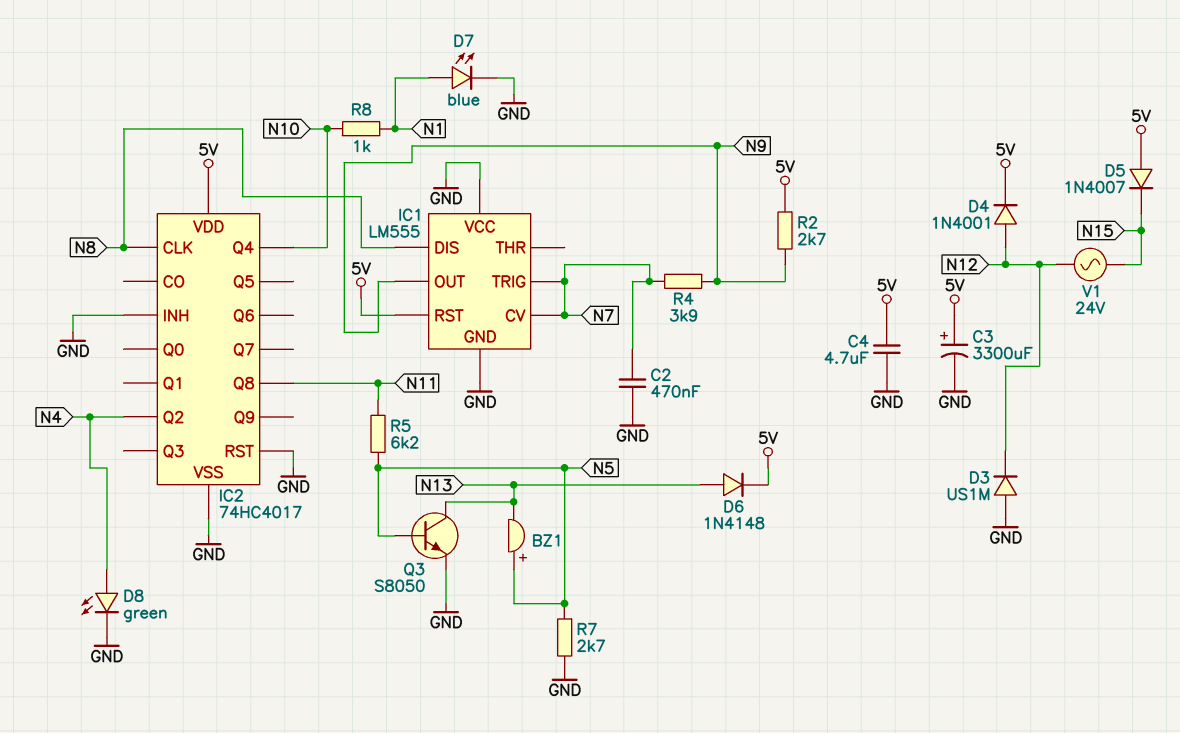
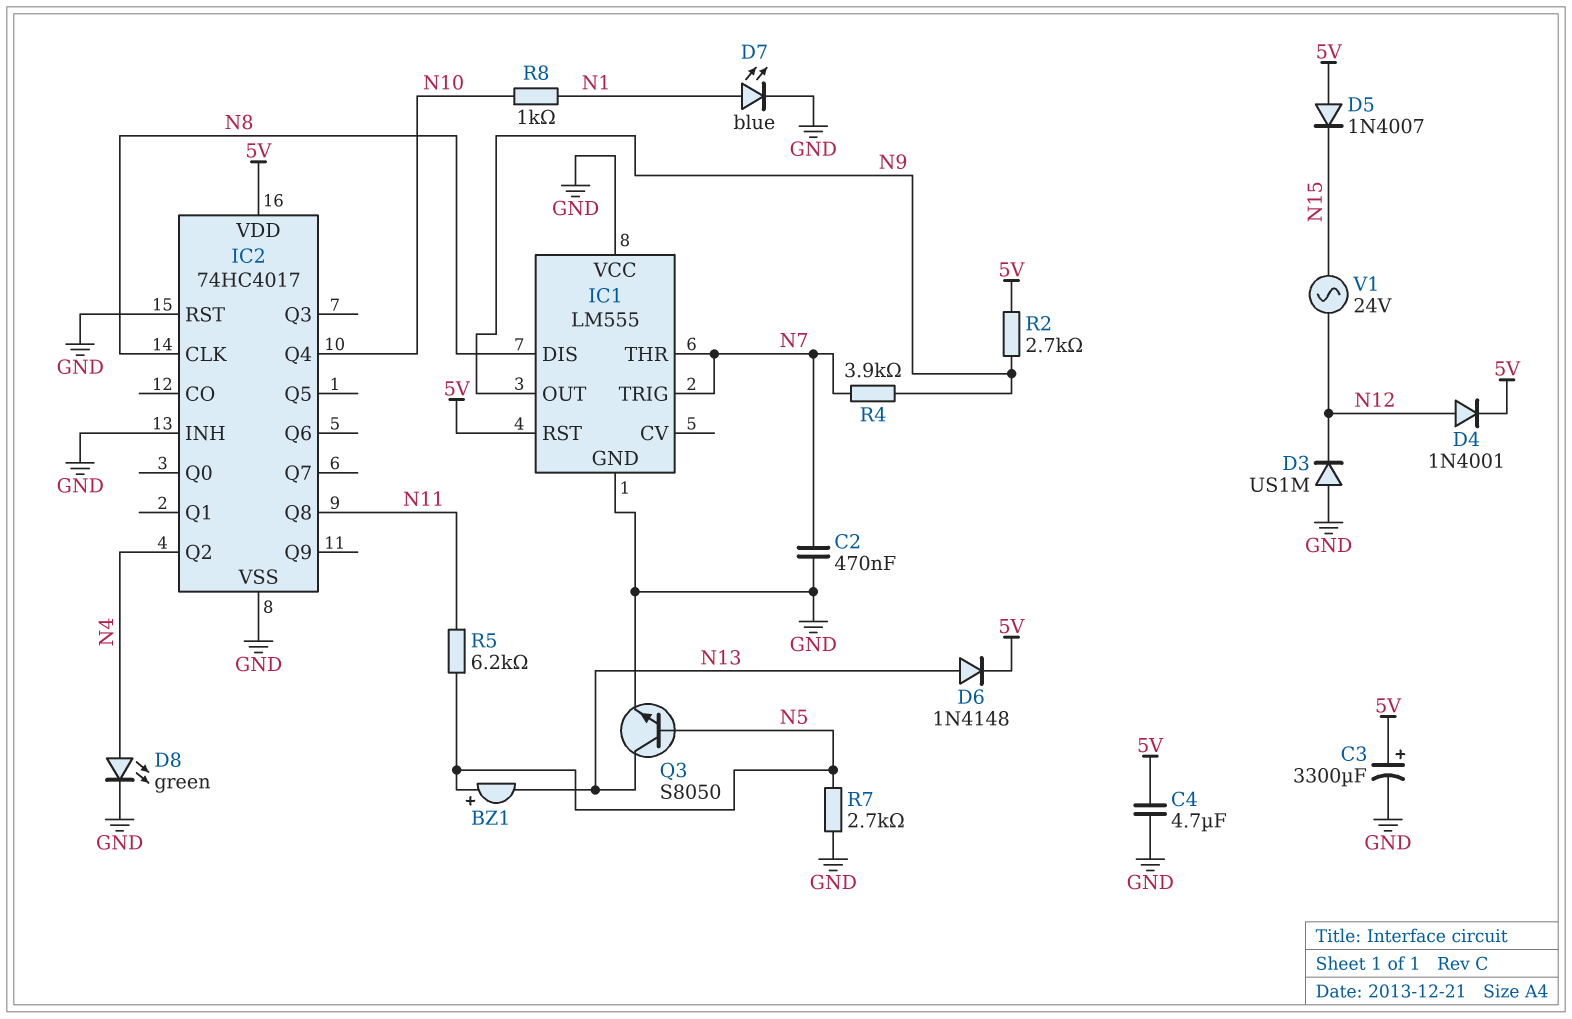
IC1 pin CV: N7 -> none
IC1 pin THR: none -> N7

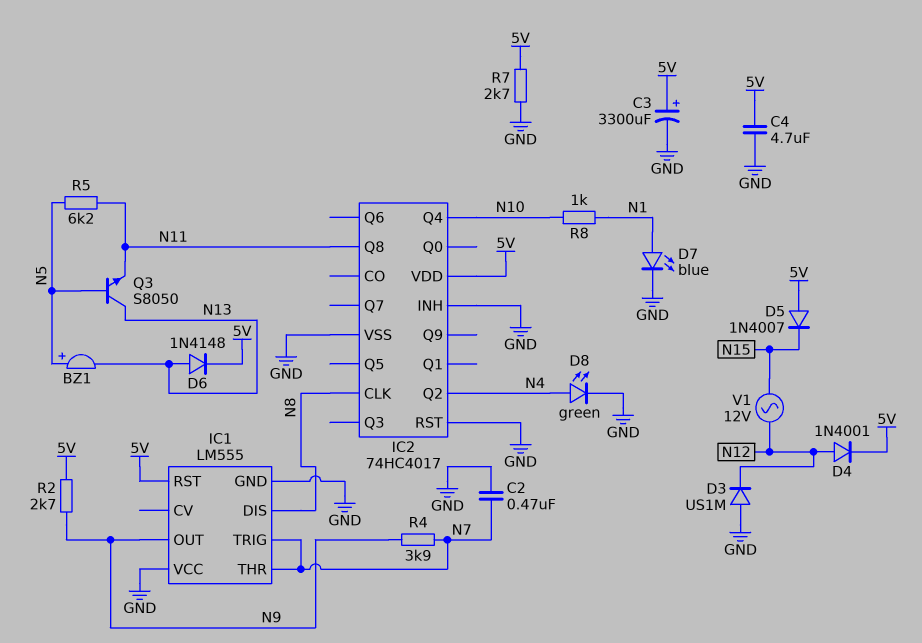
Q3: NPN S8050 (B N5, C N13, E GND) -> NPN S8050 (B N5, C N13, E N11)
R7: 2.7k (GND, N5) -> 2.7k (5V, GND)
V1: AC 24V (N12, N15) -> AC 12V (N12, N15)

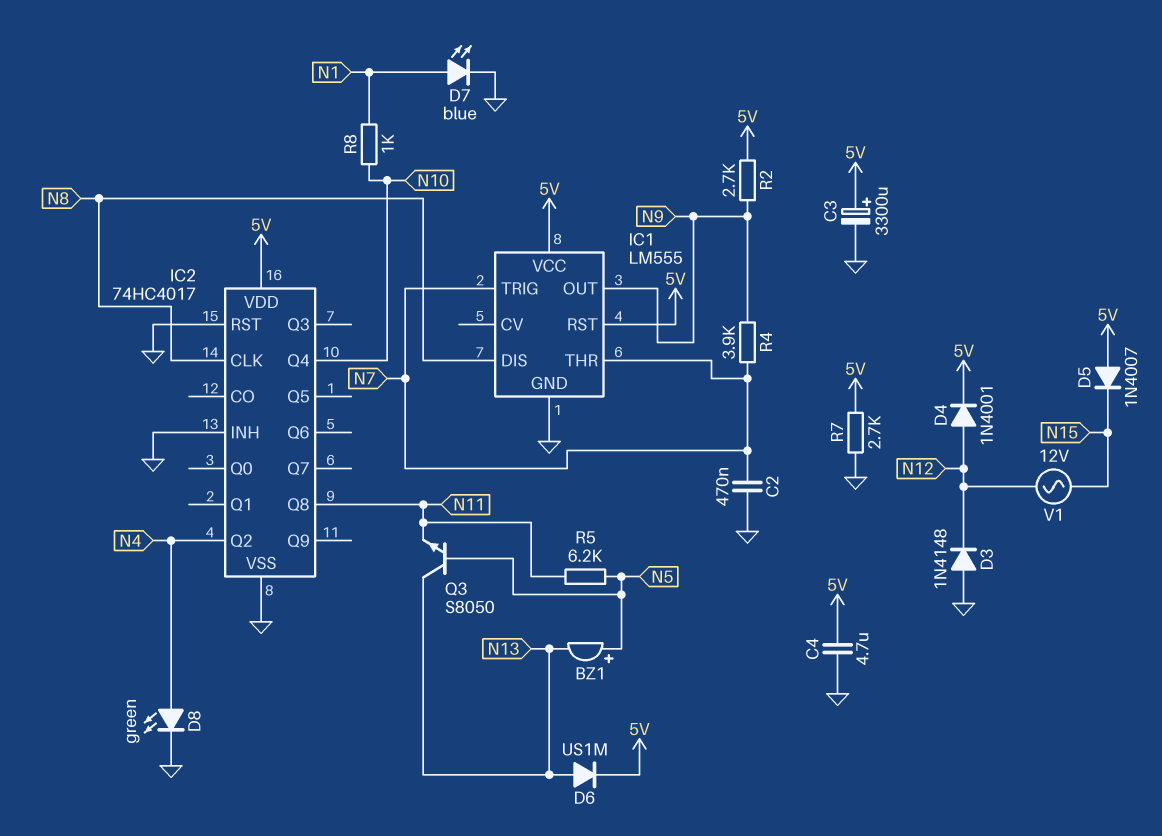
D3: diode US1M (A GND, K N12) -> diode 1N4148 (A GND, K N12)
D6: diode 1N4148 (A N13, K 5V) -> diode US1M (A N13, K 5V)
IC1 pin VCC: GND -> 5V

